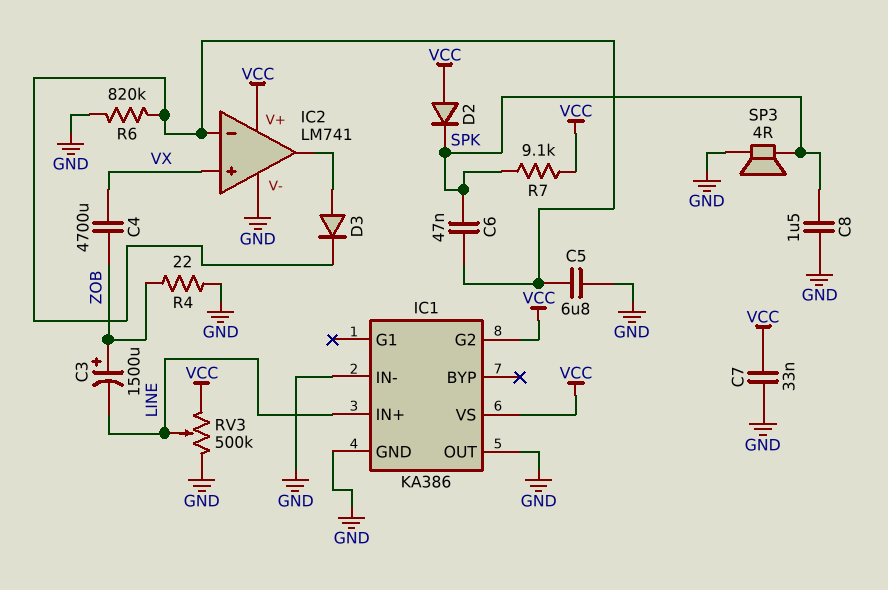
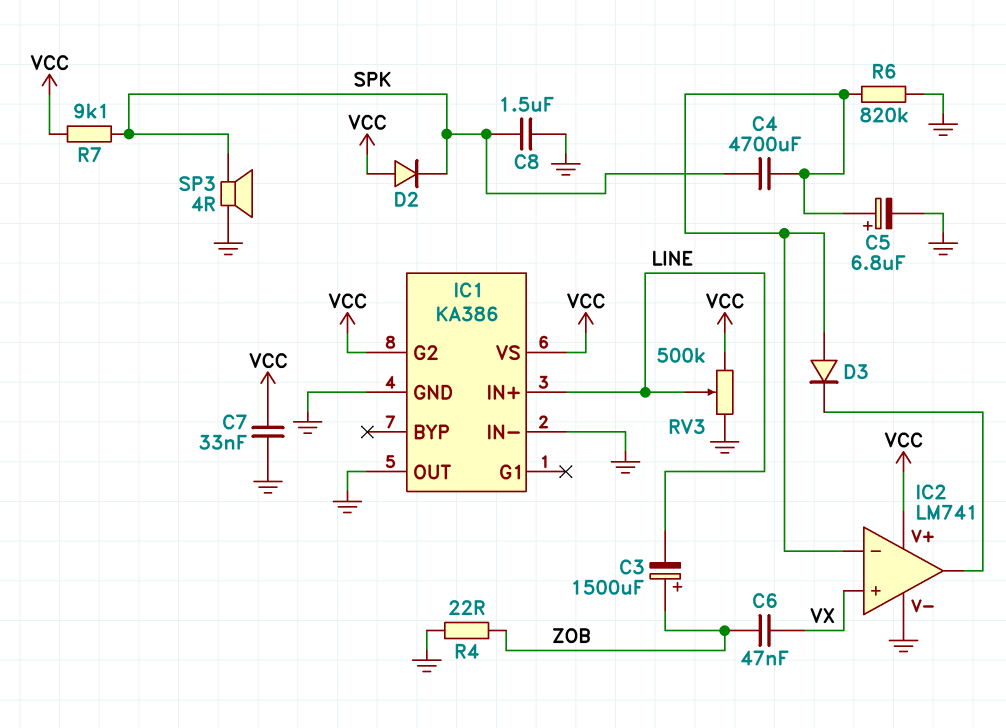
C4: 4700uF (VX, ZOB) -> 4700uF (IC2/in-, SPK)
C5: 6.8uF (GND, IC2/in-) -> 6.8uF (plus IC2/in-, minus GND)
C6: 47nF (IC2/in-, SPK) -> 47nF (VX, ZOB)
D3: diode (A IC2/out, K IC2/in-) -> diode (A IC2/in-, K IC2/out)

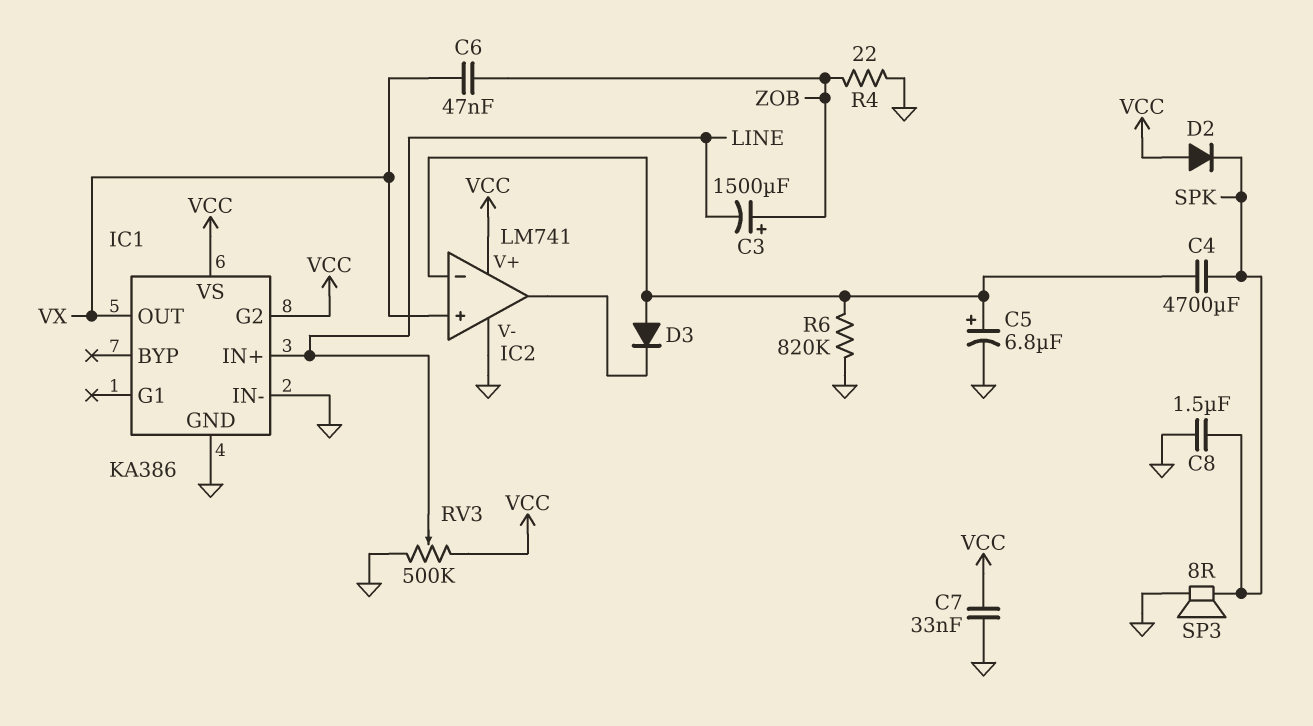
IC1 pin OUT: GND -> VX
R7: 9.1k (SPK, VCC) -> none
SP3: speaker 4R (GND, SPK) -> speaker 8R (GND, SPK)

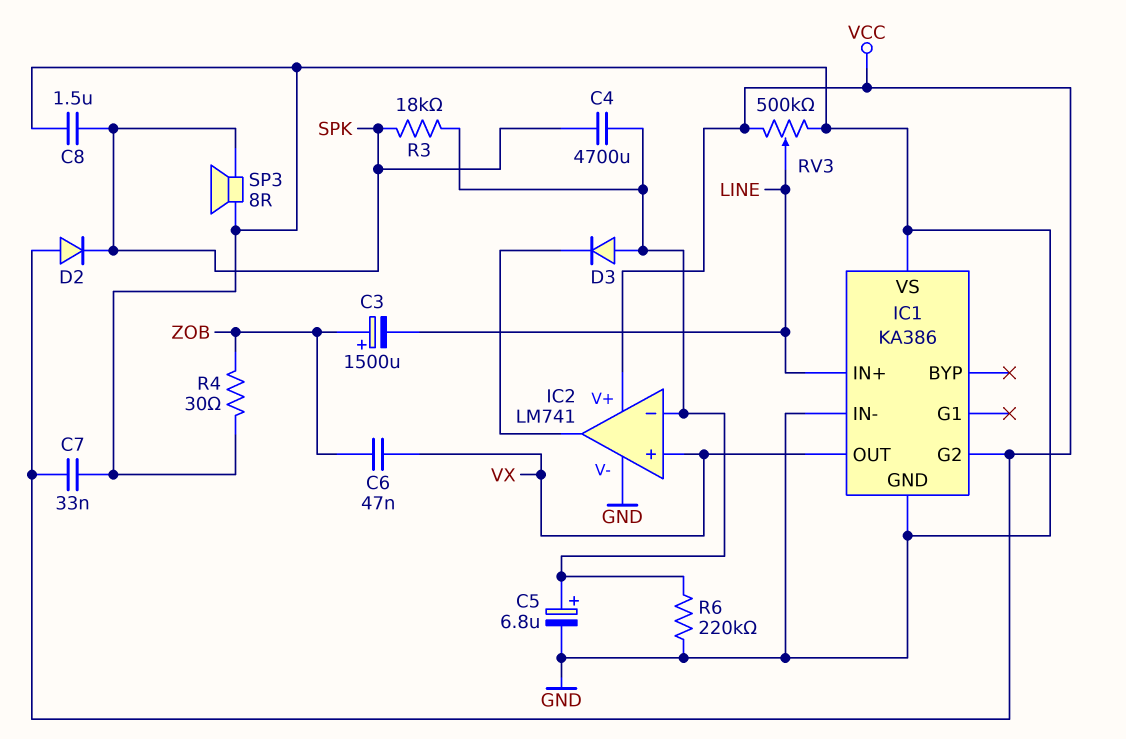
IC1 pin VS: VCC -> GND
R3: none -> 18k (IC2/in-, SPK)
R4: 22 (GND, ZOB) -> 30 (GND, ZOB)
R6: 820k (GND, IC2/in-) -> 220k (GND, IC2/in-)

